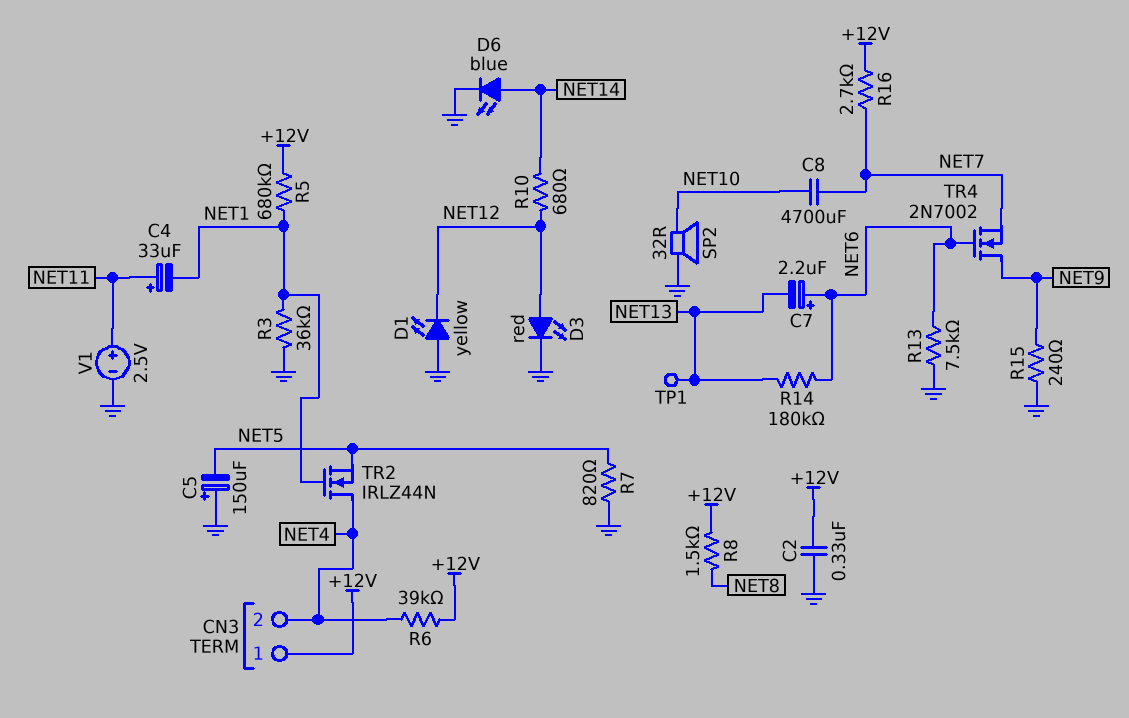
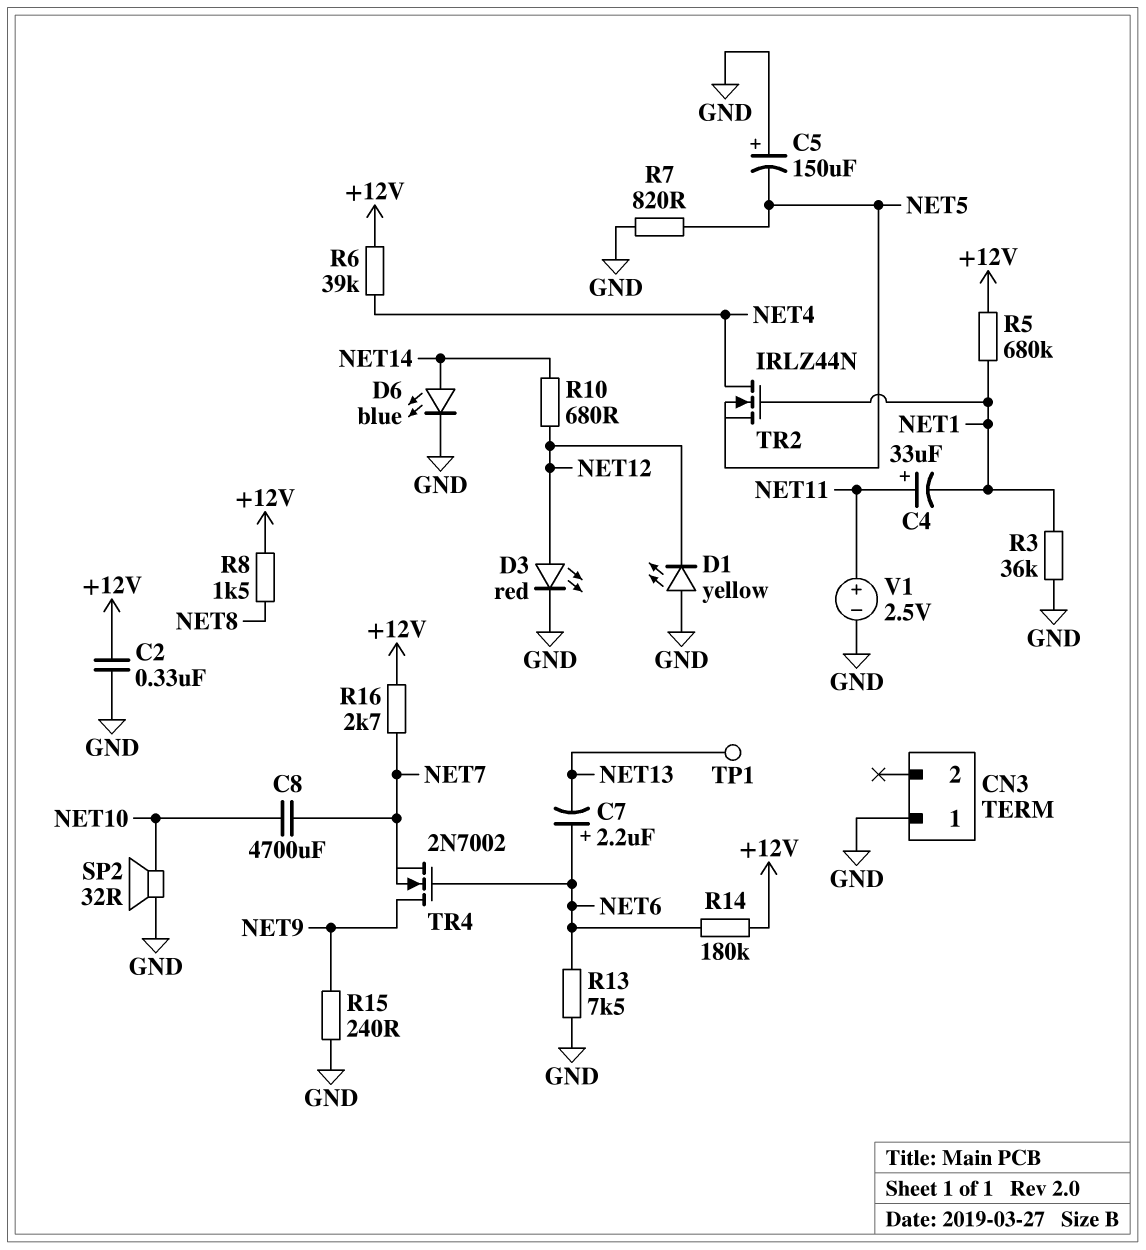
CN3 pin 1: +12V -> GND
CN3 pin 2: NET4 -> none
R14: 180k (NET6, NET13) -> 180k (+12V, NET6)

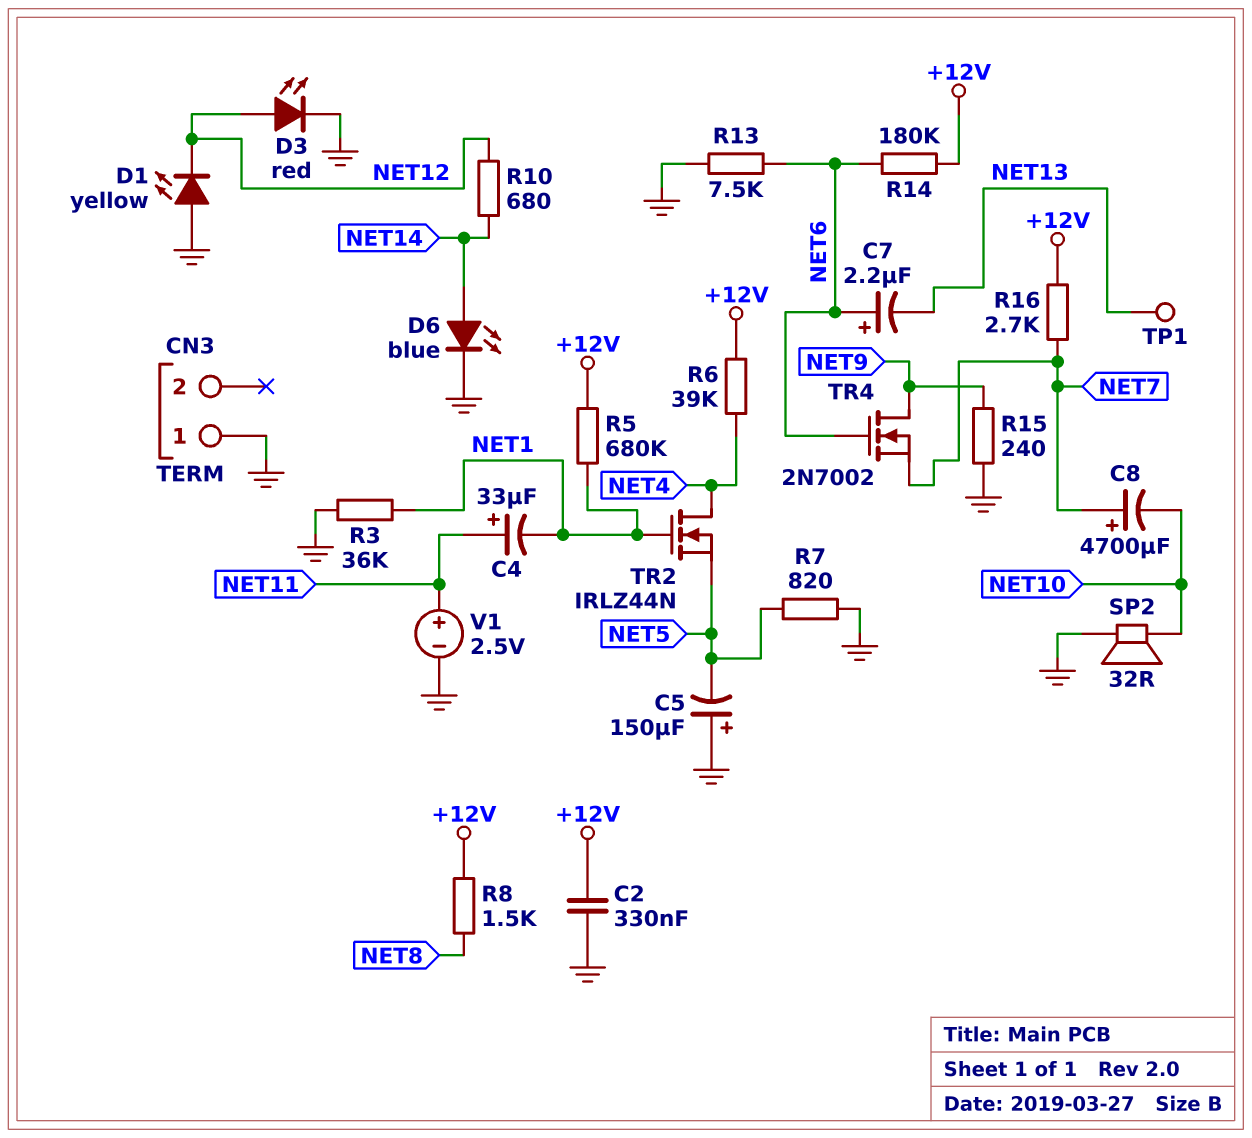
C8: 4700uF (NET7, NET10) -> 4700uF (plus NET7, minus NET10)

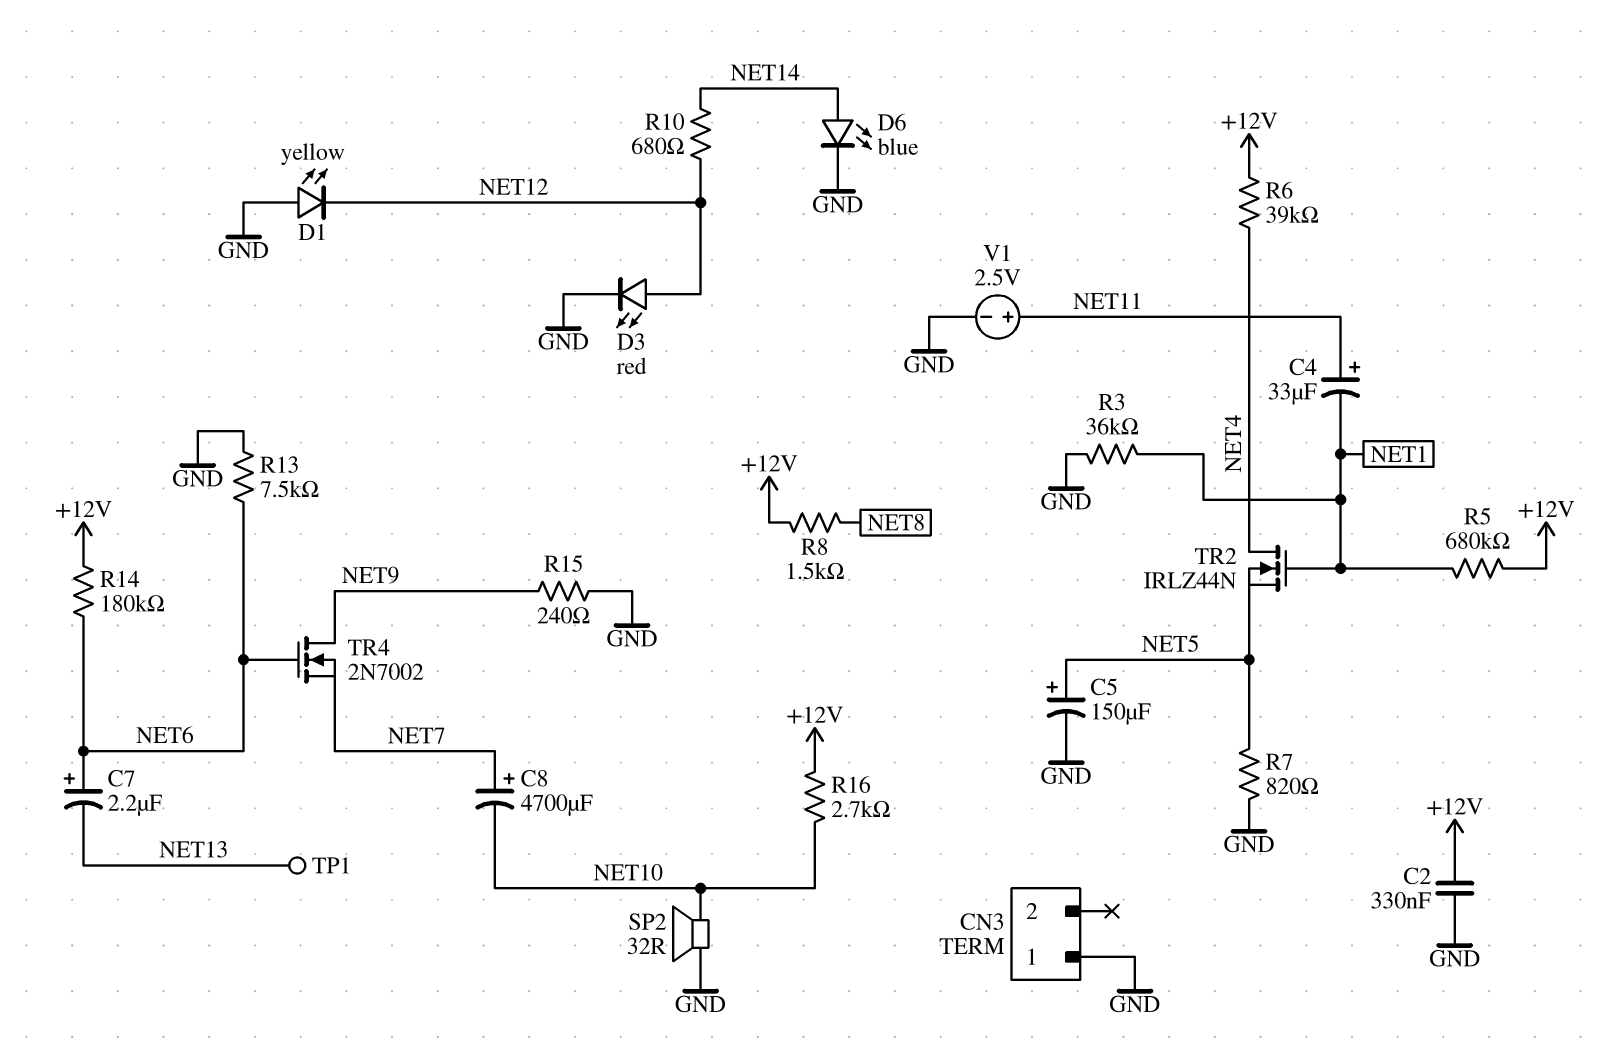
C5: 150uF (plus GND, minus NET5) -> 150uF (plus NET5, minus GND)
R16: 2.7k (+12V, NET7) -> 2.7k (+12V, NET10)

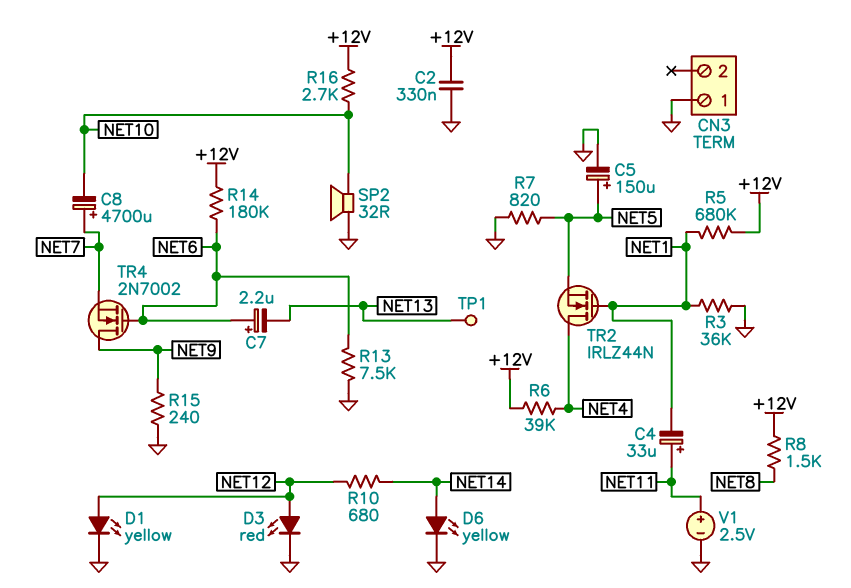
D1: LED yellow (A GND, K NET12) -> LED yellow (A NET12, K GND)
D6: LED blue (A NET14, K GND) -> LED yellow (A NET14, K GND)

